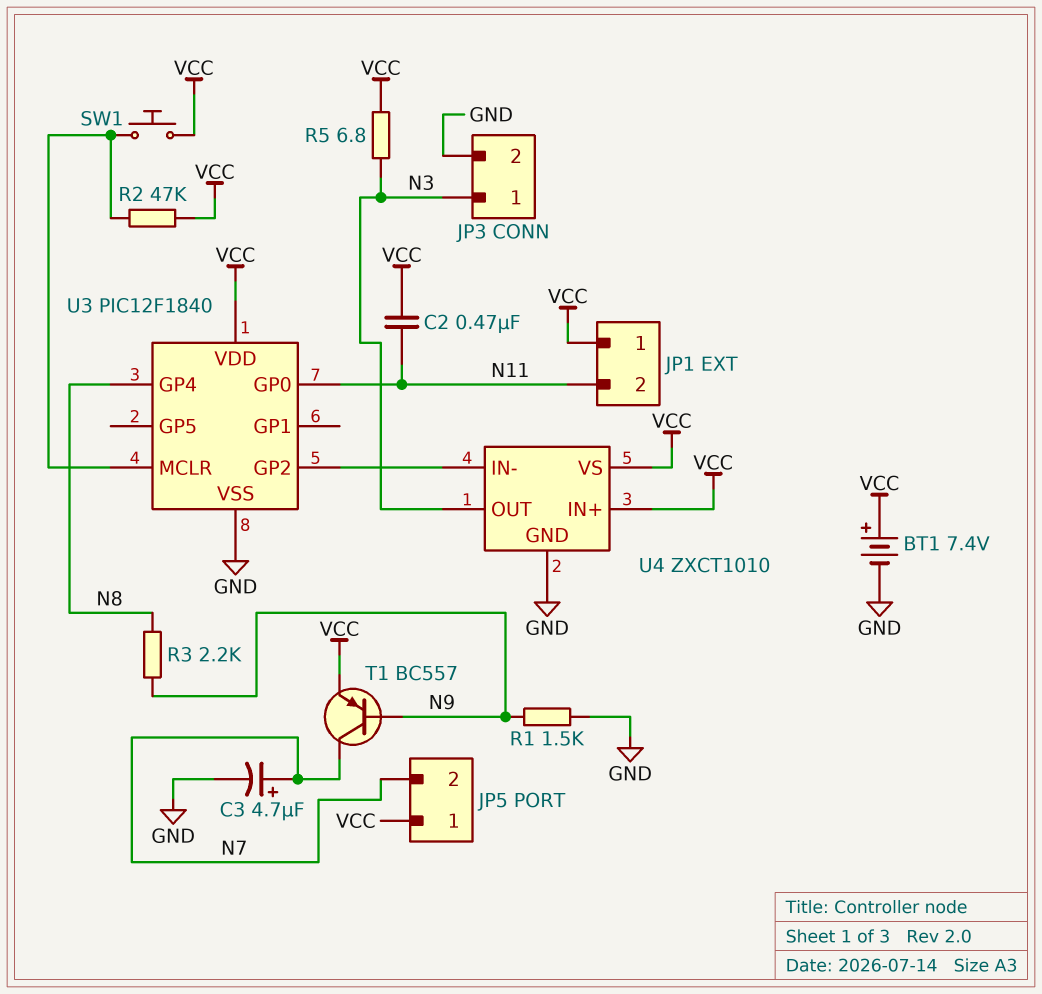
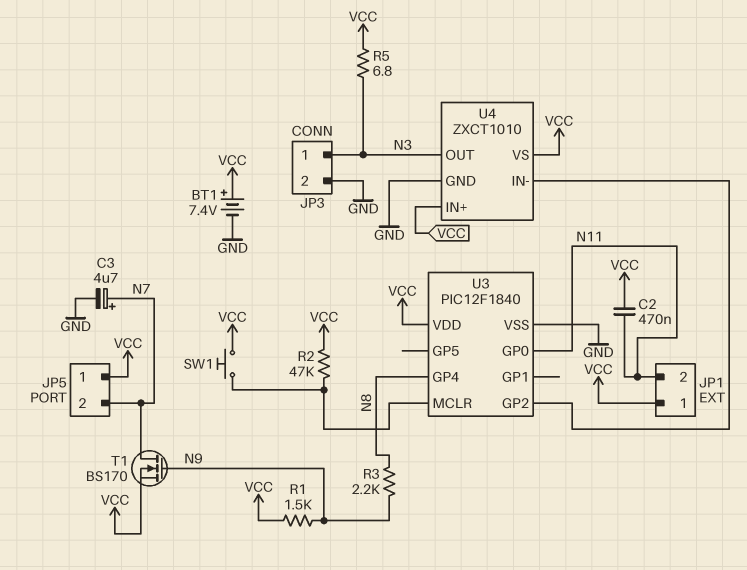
R1: 1.5k (GND, N9) -> 1.5k (N9, VCC)
T1: PNP BC557 (B N9, C N7, E VCC) -> NMOS BS170 (G N9, D N7, S VCC)

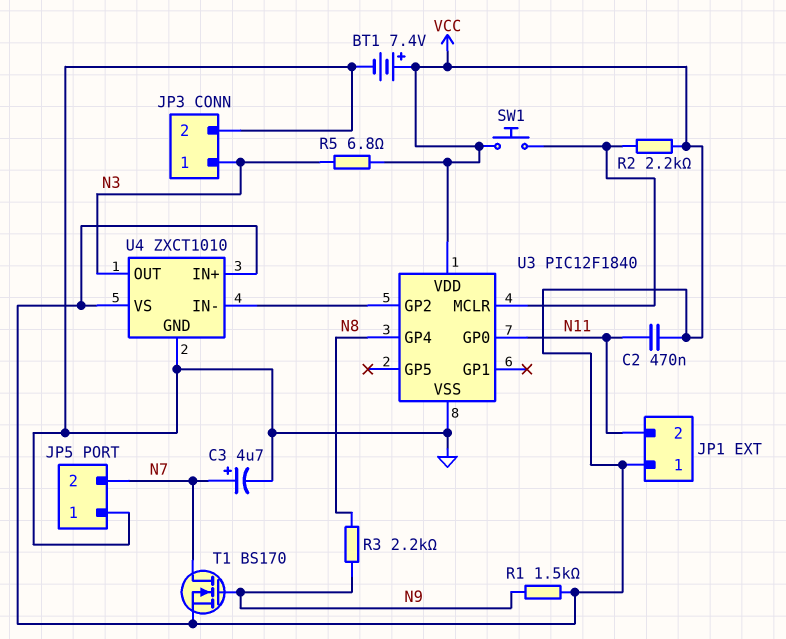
JP5 pin 1: VCC -> GND
R2: 47k (U3/MCLR, VCC) -> 2.2k (U3/MCLR, VCC)

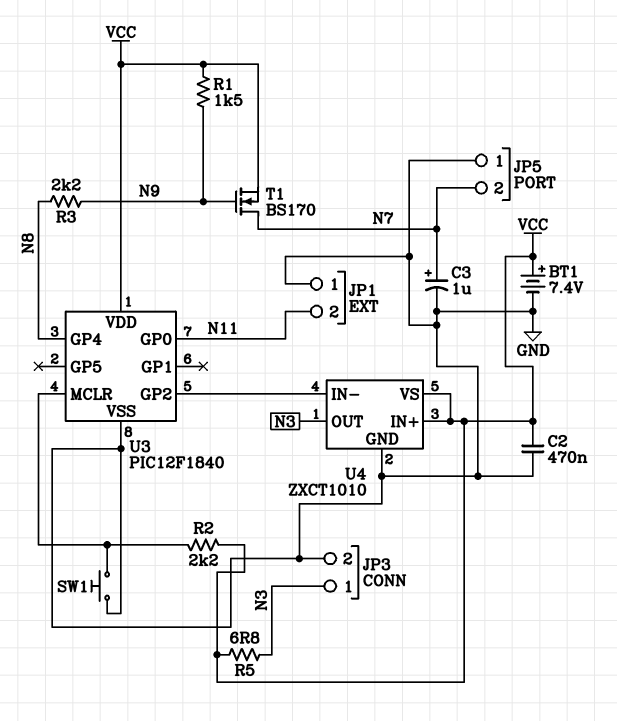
C2: 470nF (N11, VCC) -> 470nF (GND, VCC)
C3: 4.7uF (plus N7, minus GND) -> 1uF (plus N7, minus GND)
JP1 pin 1: VCC -> GND
SW1: button (U3/MCLR, VCC) -> button (GND, U3/MCLR)

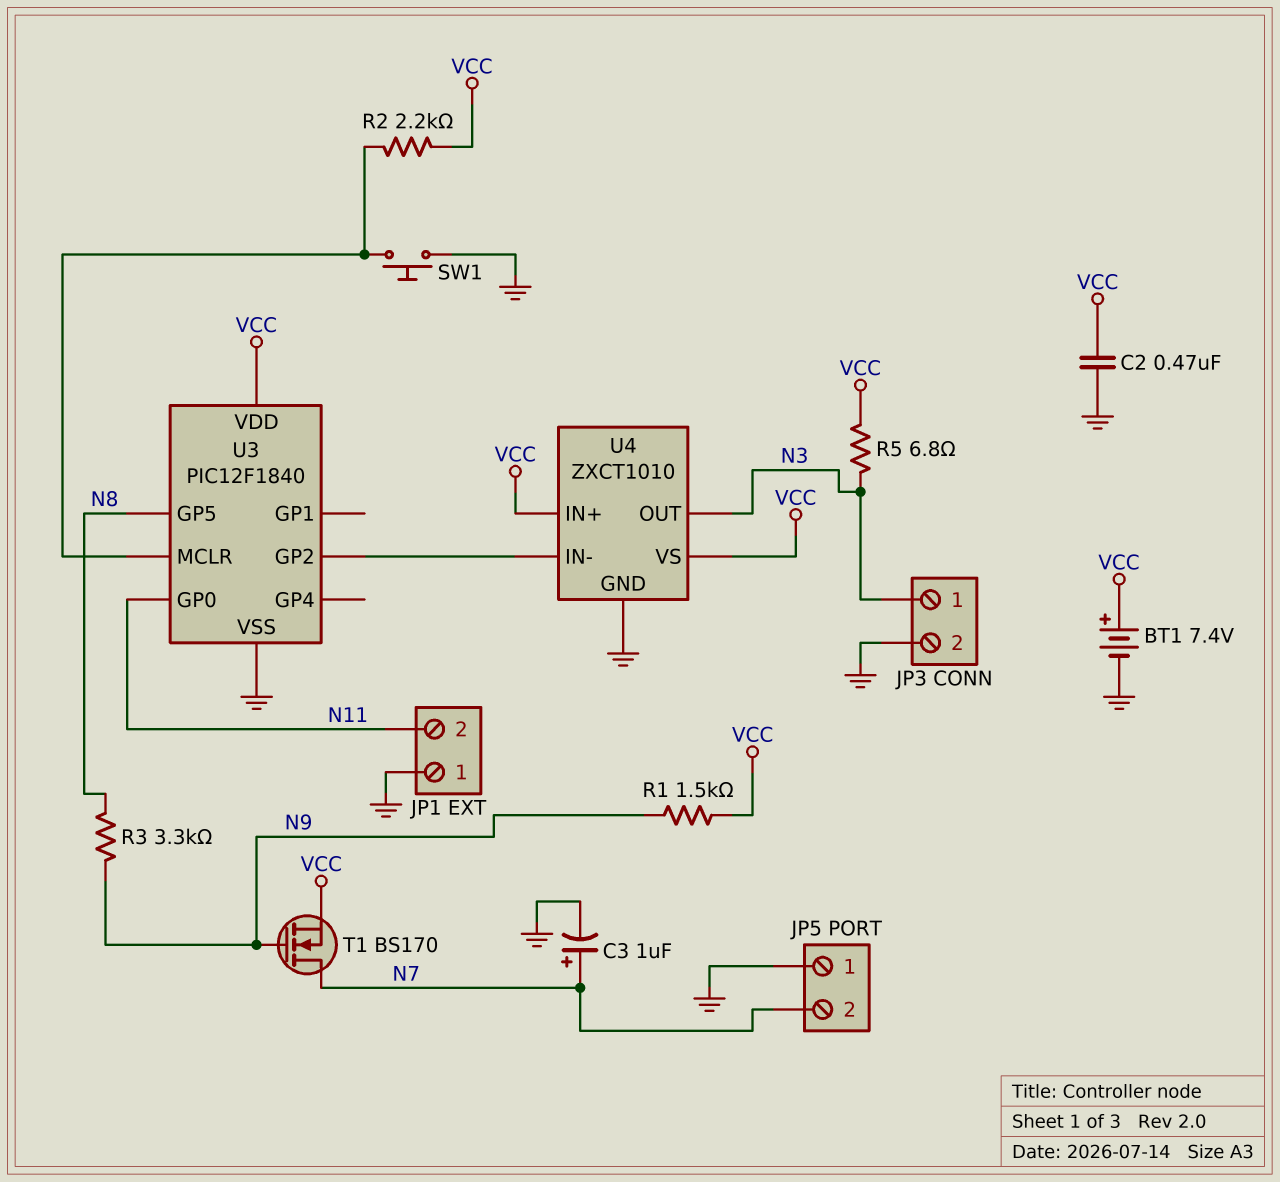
R3: 2.2k (N8, N9) -> 3.3k (N8, N9)
U3 pin GP4: N8 -> none
U3 pin GP5: none -> N8

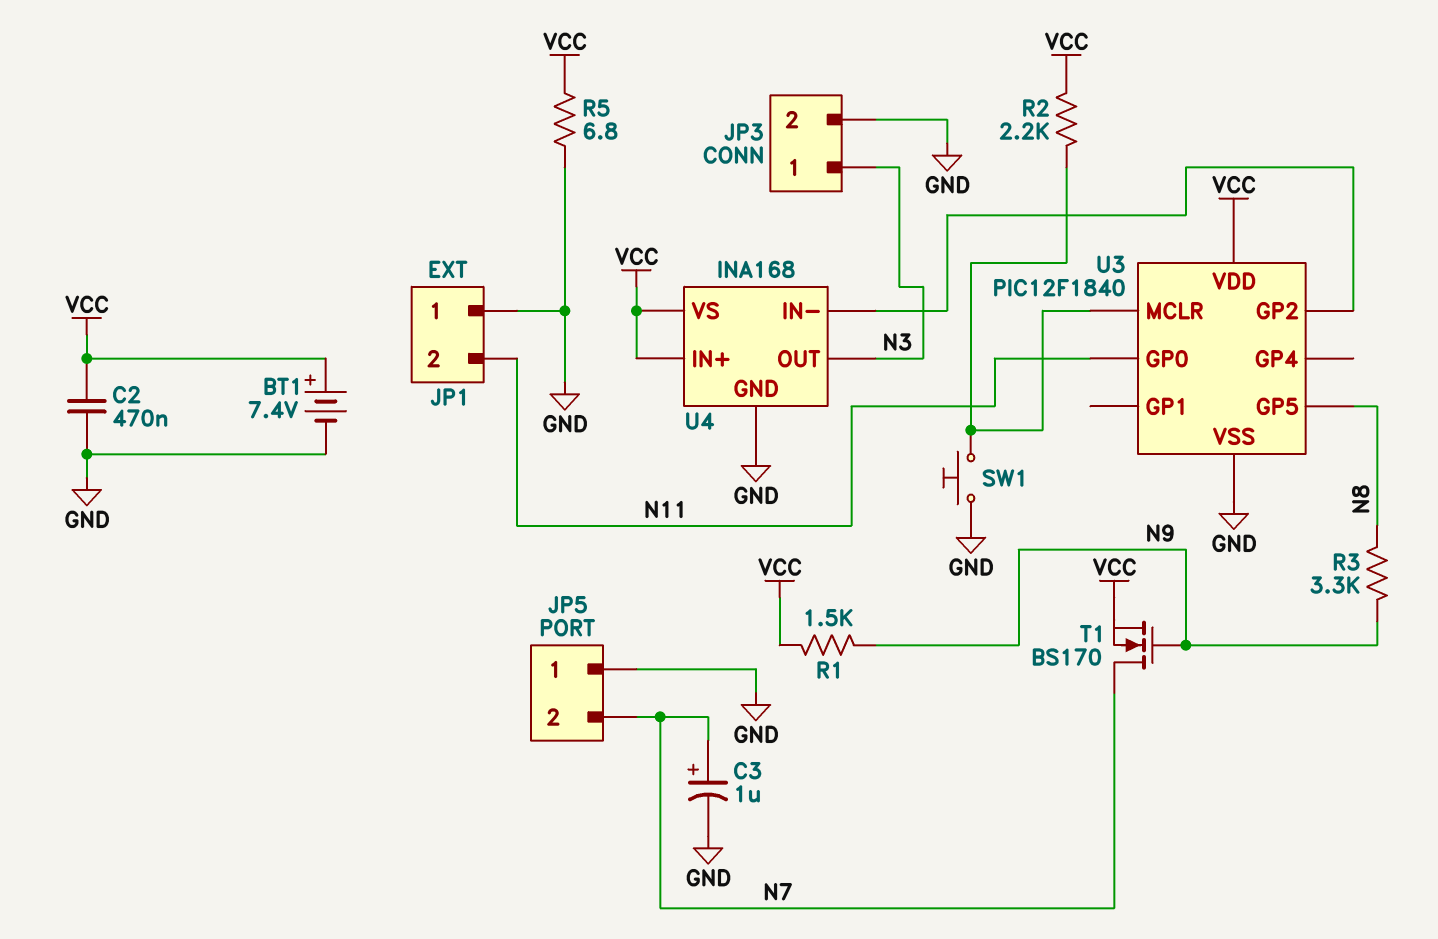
R5: 6.8 (N3, VCC) -> 6.8 (GND, VCC)
U4: ZXCT1010 -> INA168

